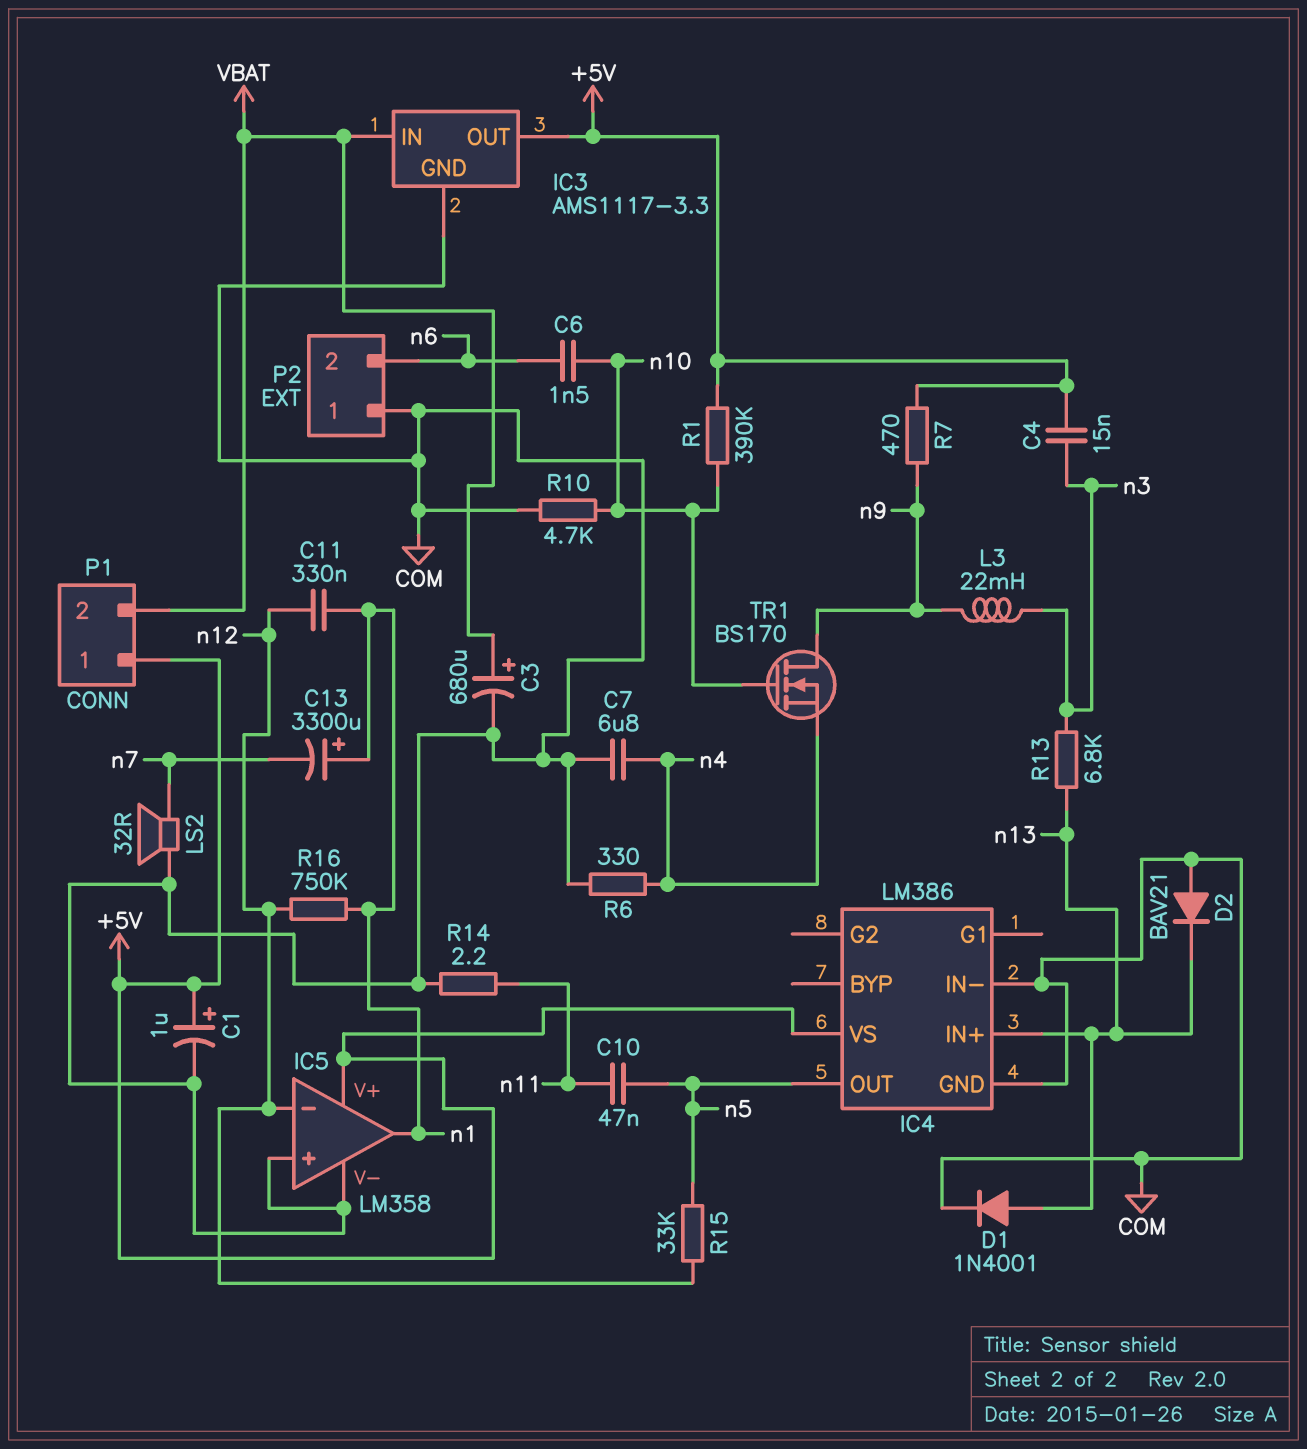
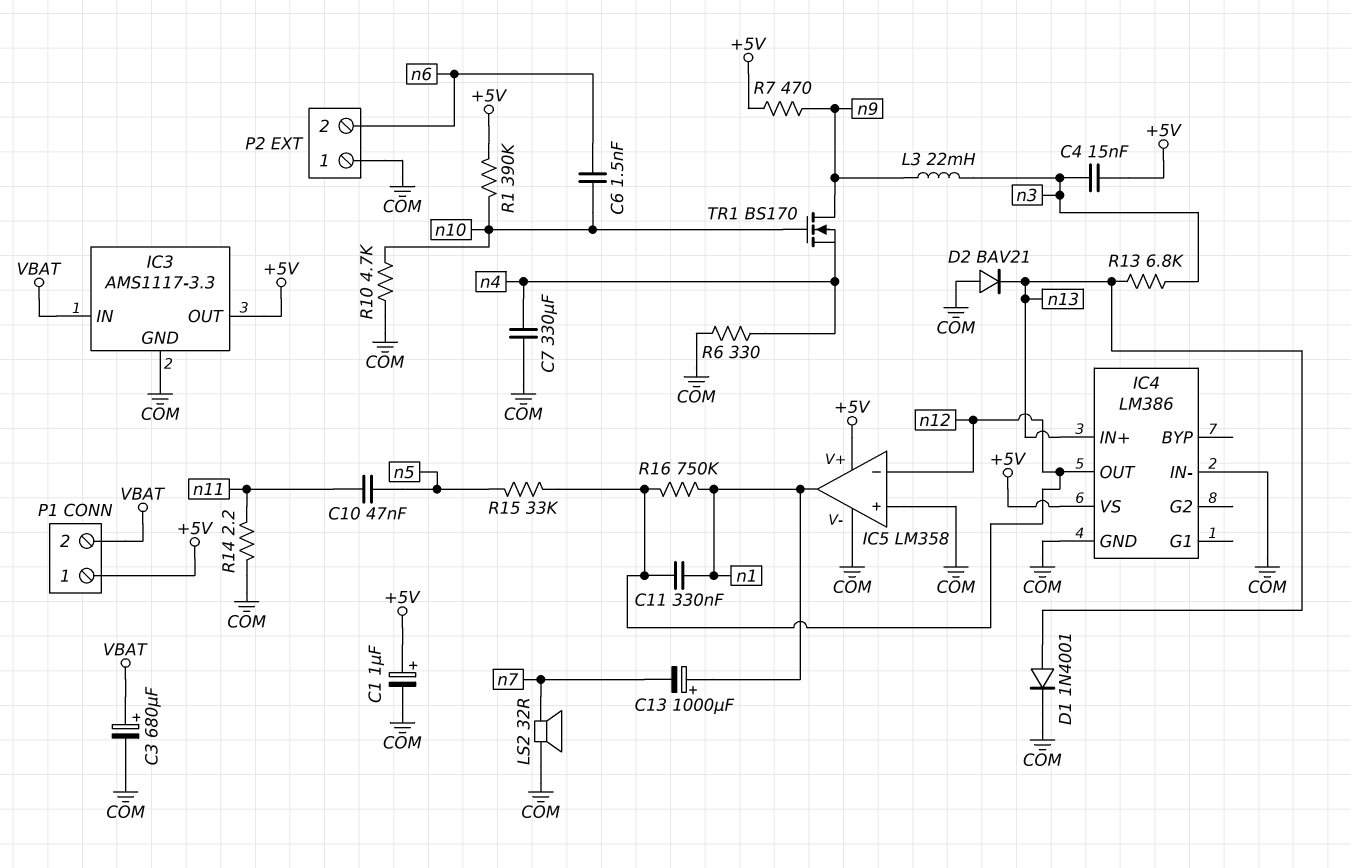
C7: 6.8uF (COM, n4) -> 330uF (COM, n4)
C13: 3300uF (plus n1, minus n7) -> 1000uF (plus n1, minus n7)
IC4 pin OUT: n5 -> n12

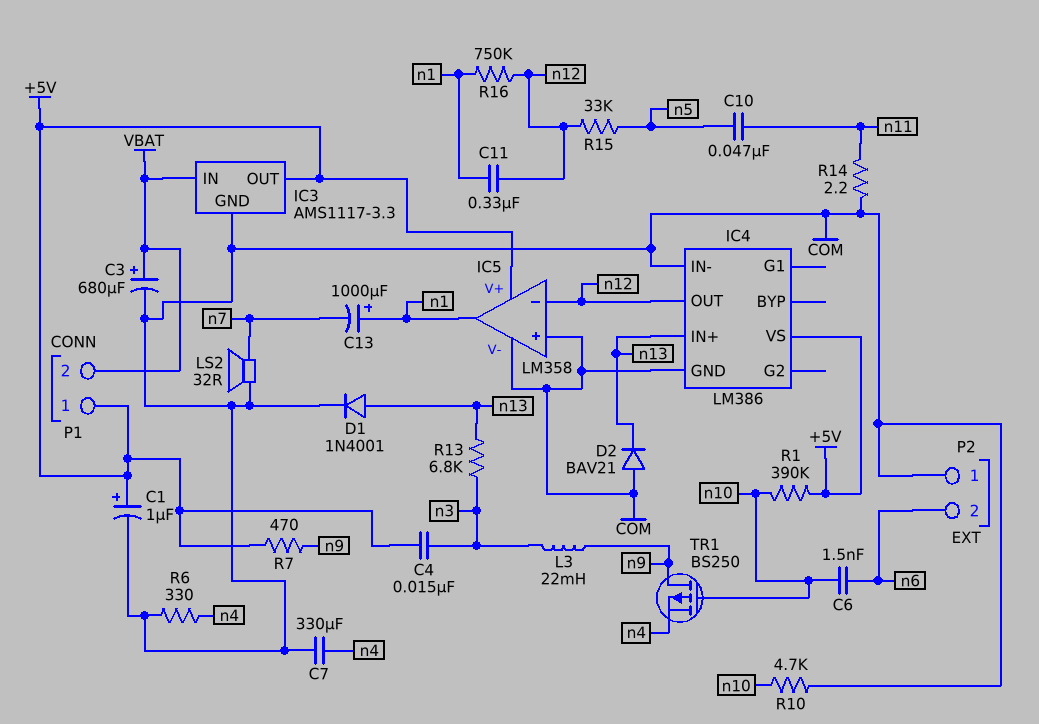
TR1: NMOS BS170 (G n10, D n9, S n4) -> PMOS BS250 (G n10, D n9, S n4)

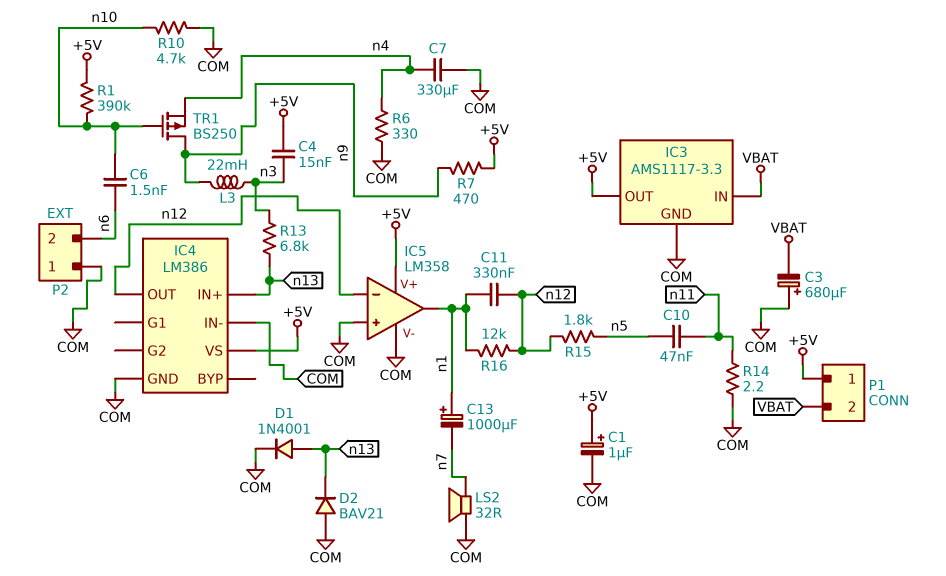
C3: 680uF (plus VBAT, minus COM) -> 680uF (plus COM, minus VBAT)
R15: 33k (n5, n12) -> 1.8k (n5, n12)
R16: 750k (n1, n12) -> 12k (n1, n12)

